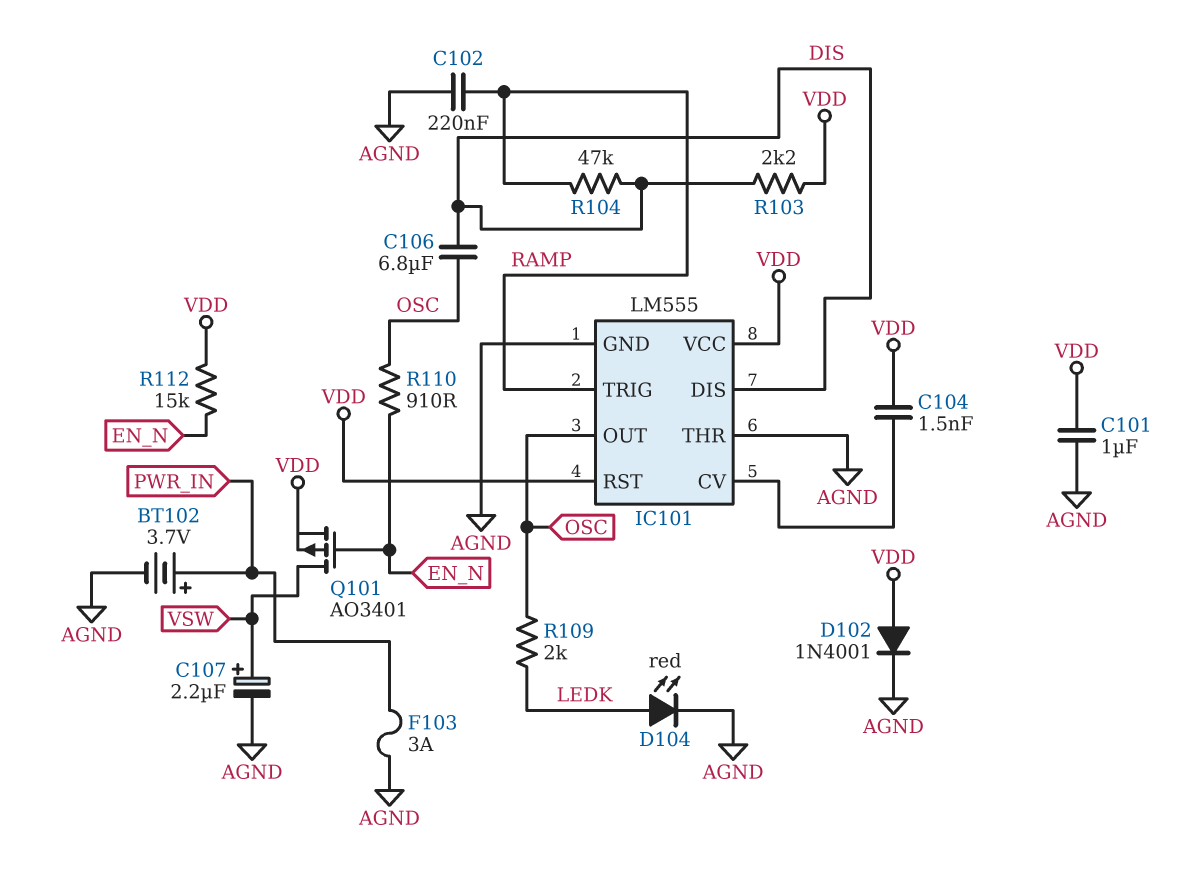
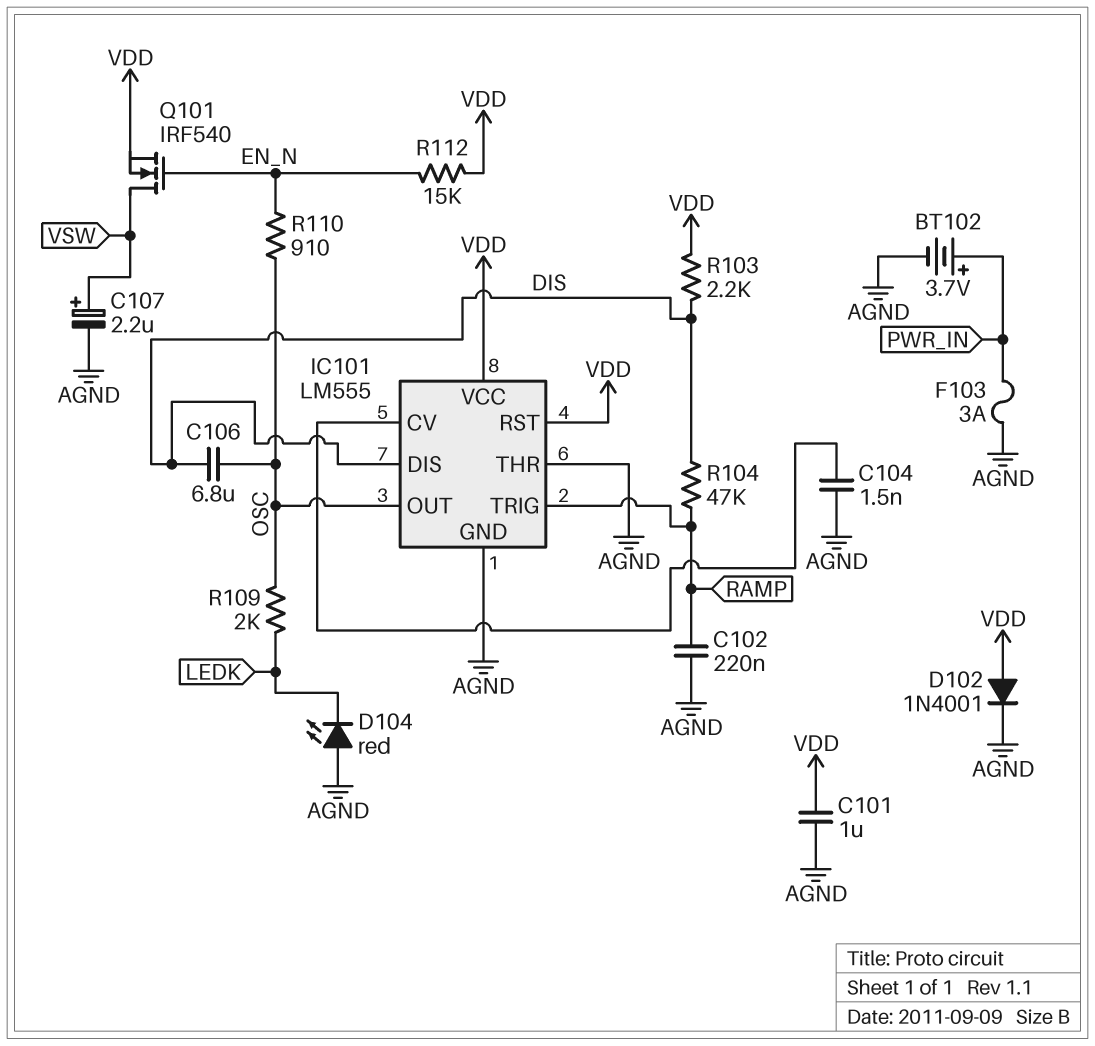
C104: 1.5nF (IC101/CV, VDD) -> 1.5nF (AGND, IC101/CV)
D104: LED red (A LEDK, K AGND) -> LED red (A AGND, K LEDK)
Q101: PMOS AO3401 (G EN_N, D VSW, S VDD) -> NMOS IRF540 (G EN_N, D VSW, S VDD)

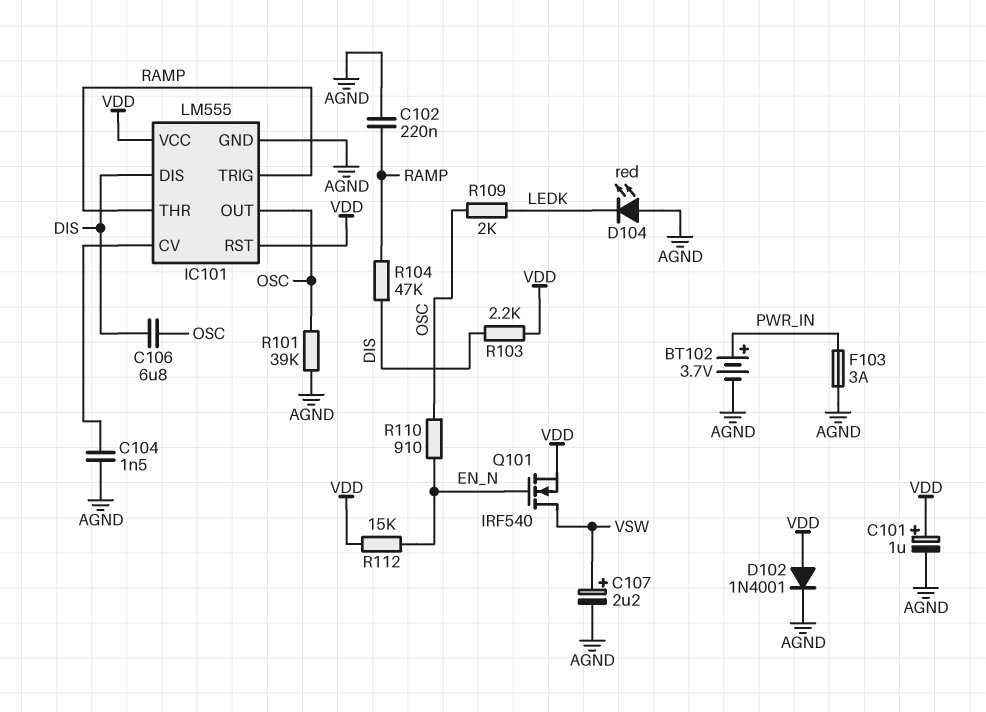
C101: 1uF (AGND, VDD) -> 1uF (plus VDD, minus AGND)
IC101 pin THR: AGND -> RAMP
R101: none -> 39k (AGND, OSC)

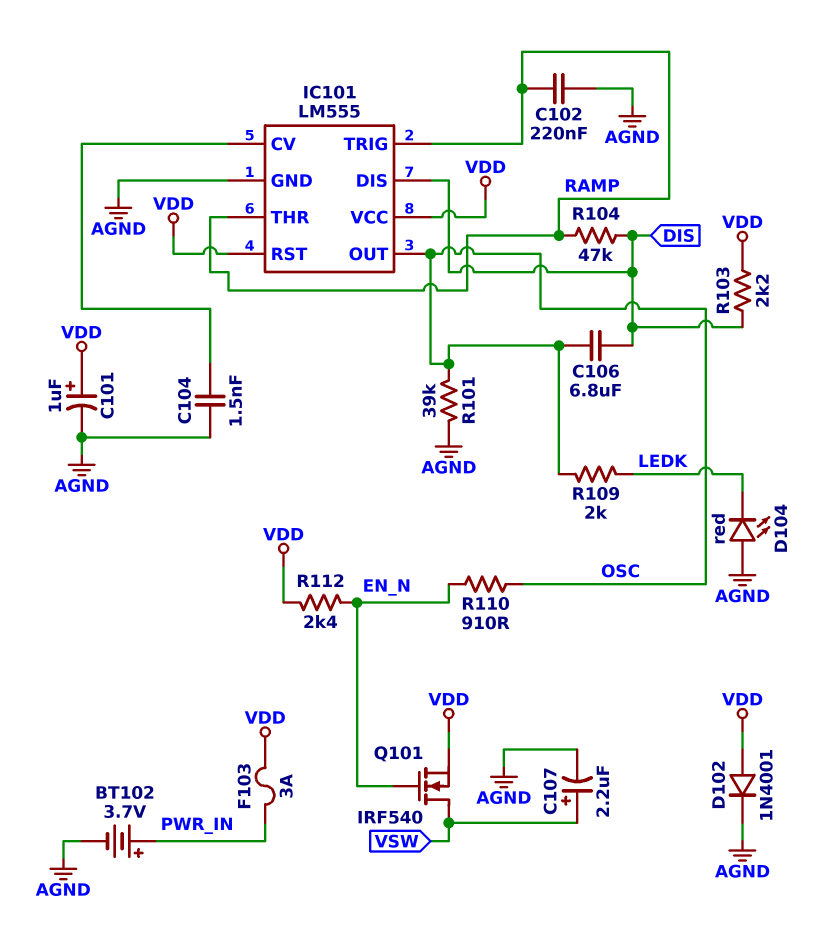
F103: 3A (AGND, PWR_IN) -> 3A (PWR_IN, VDD)
R112: 15k (EN_N, VDD) -> 2.4k (EN_N, VDD)

